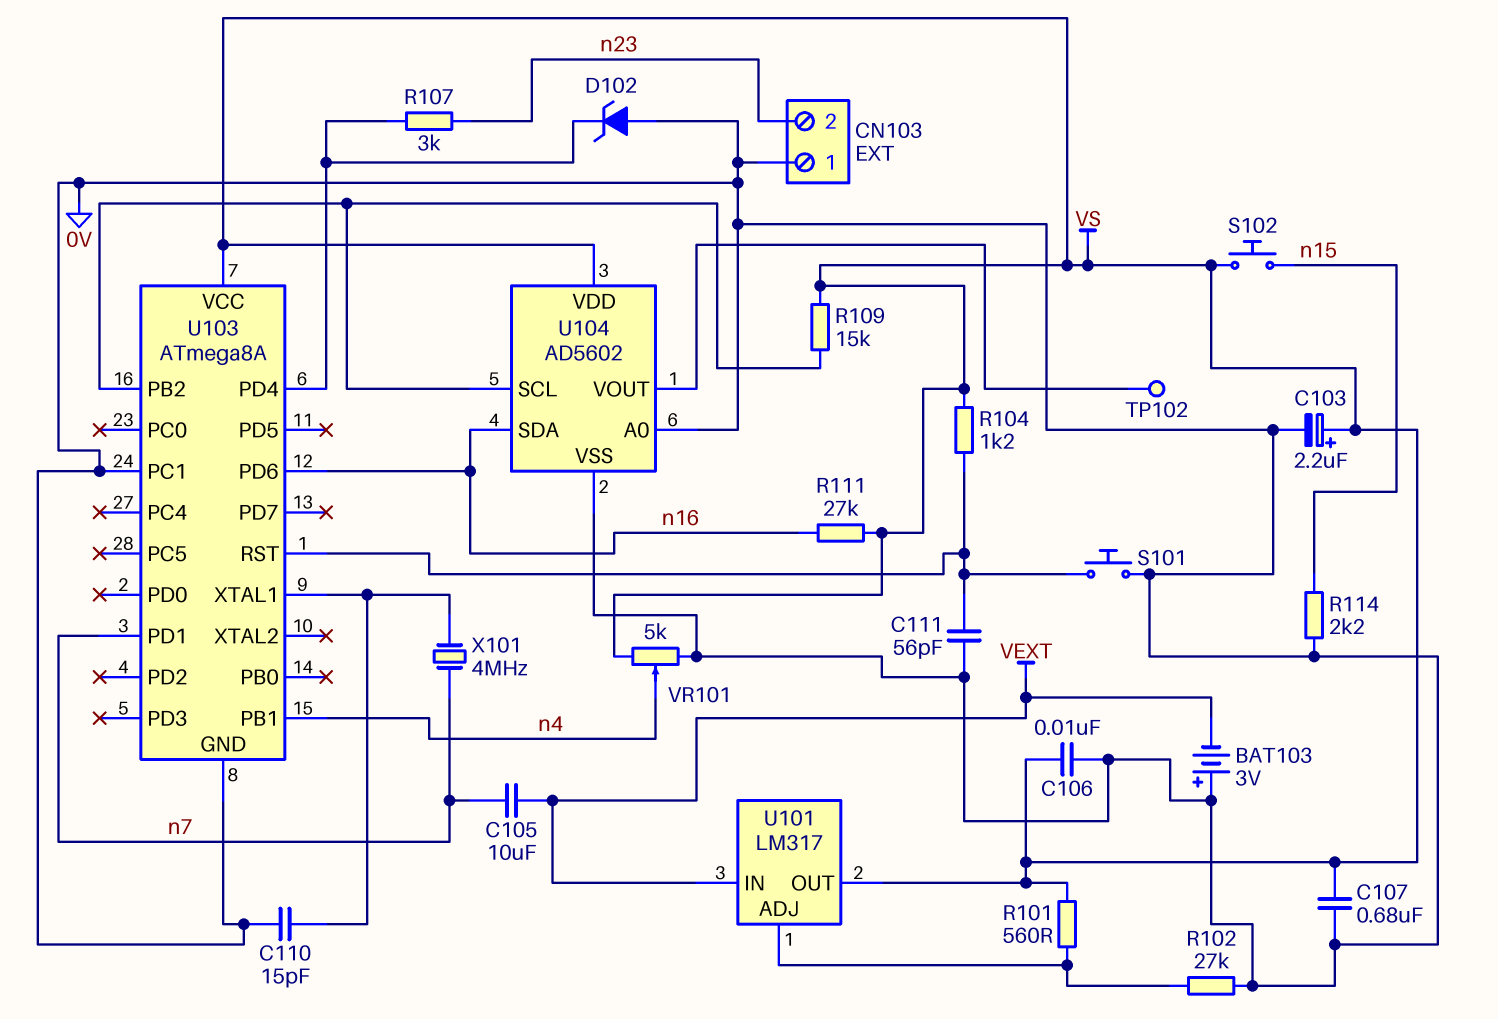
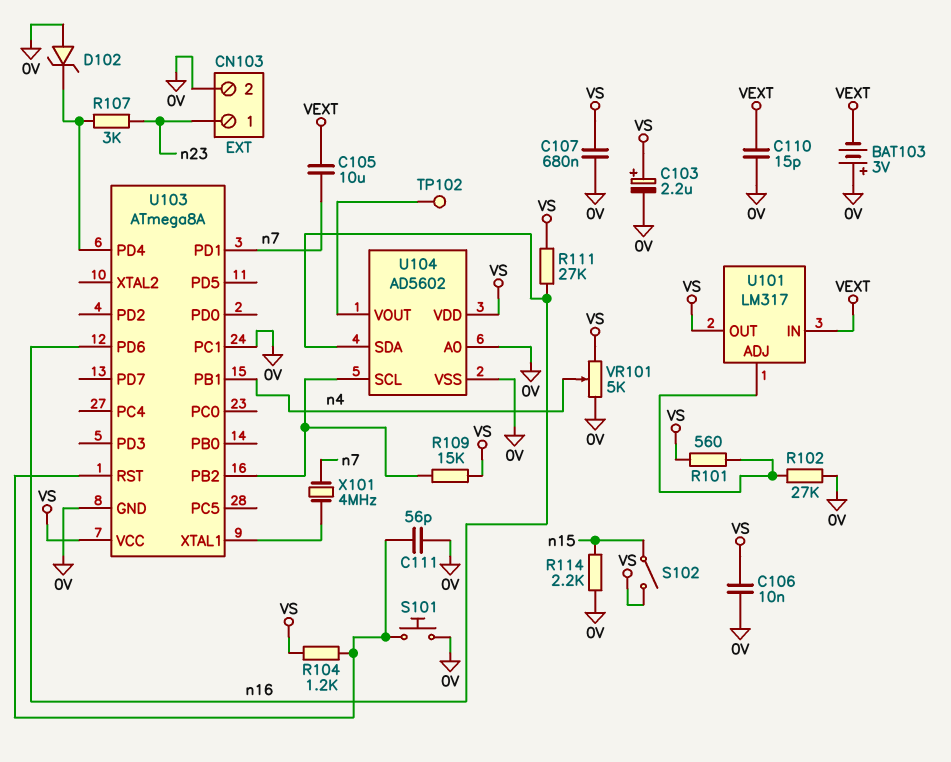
C110: 15pF (0V, U103/XTAL1) -> 15pF (0V, VEXT)
CN103 pin 1: 0V -> n23
CN103 pin 2: n23 -> 0V
S102: button (VS, n15) -> switch (VS, n15)

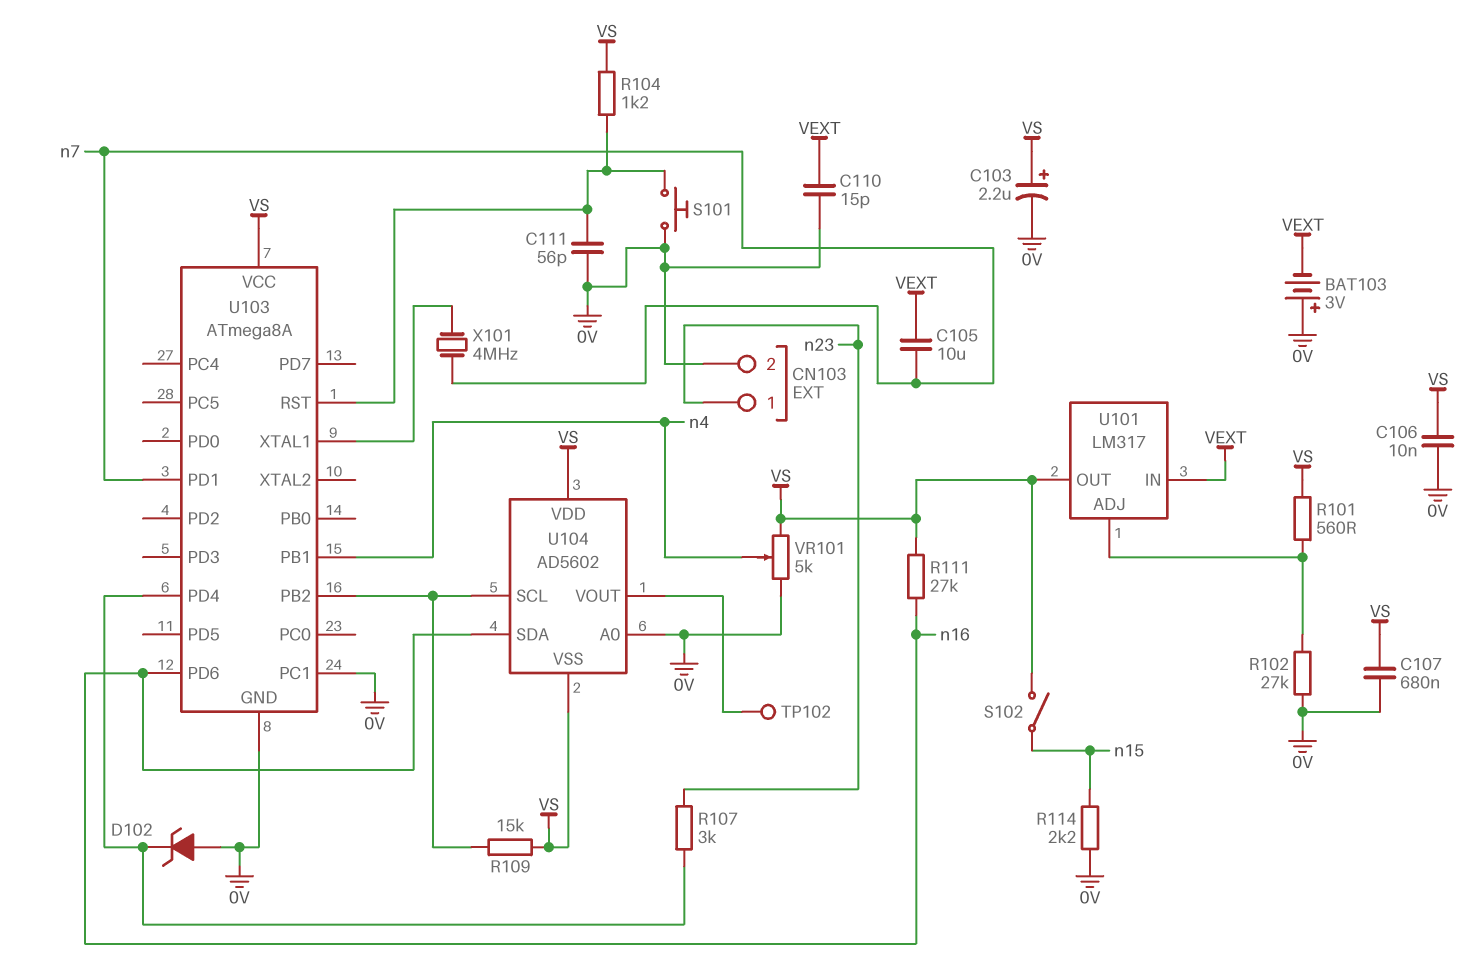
U104 pin VSS: 0V -> VS

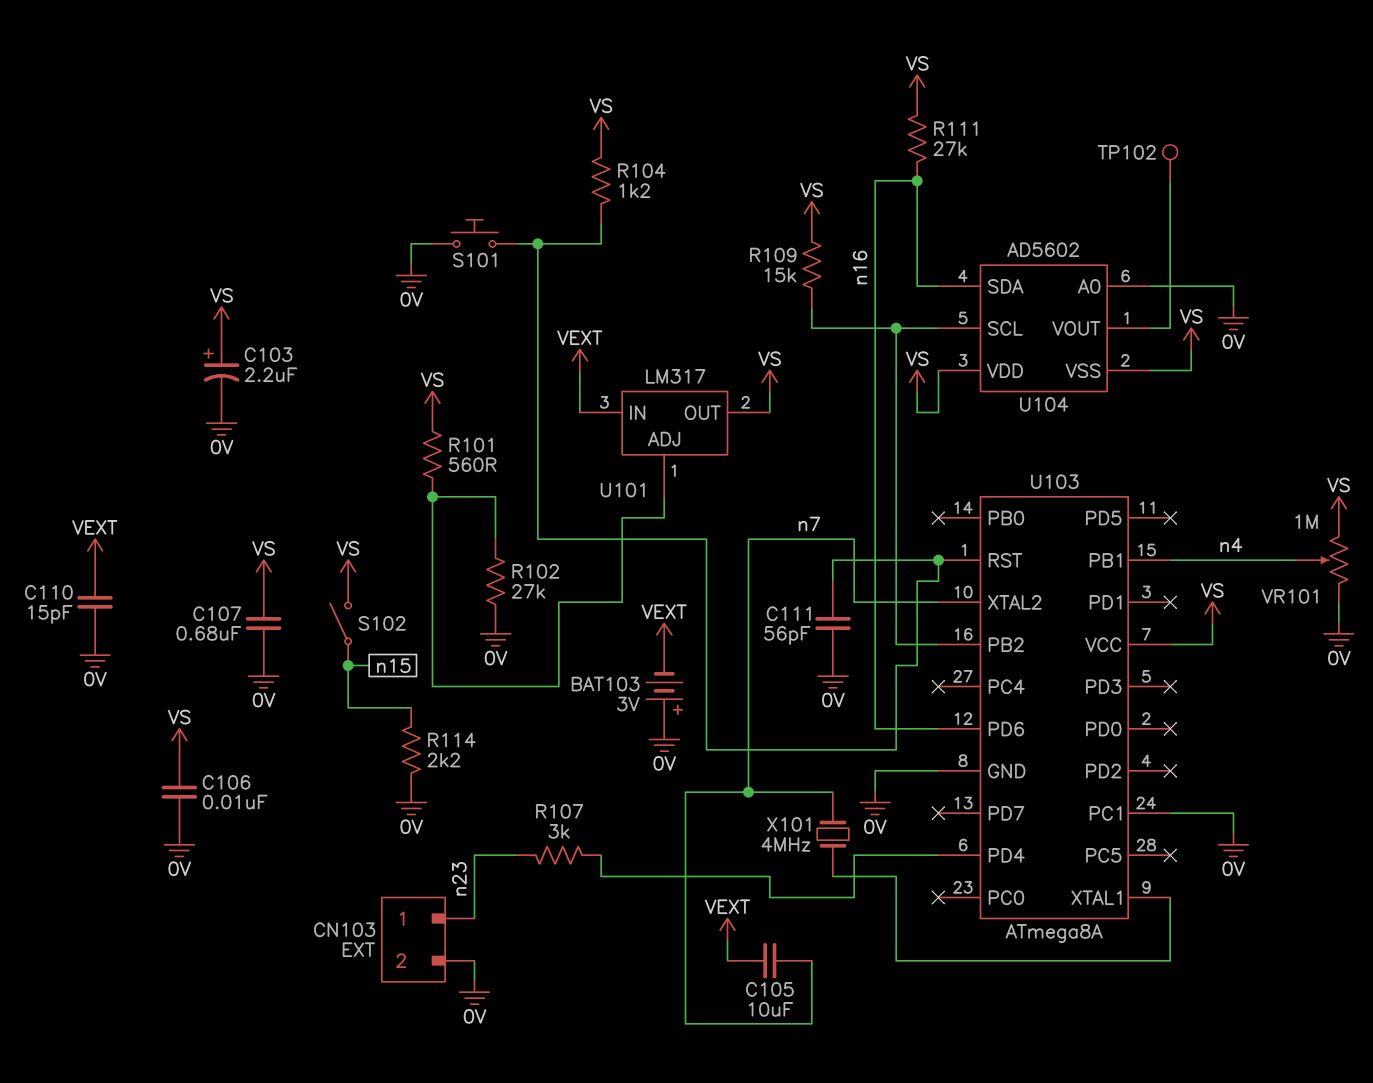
D102: zener (A 0V, K U103/PD4) -> none
U103 pin PD1: n7 -> none
U103 pin XTAL2: none -> n7
VR101: 5k (0V, VS, wiper n4) -> 1M (0V, VS, wiper n4)

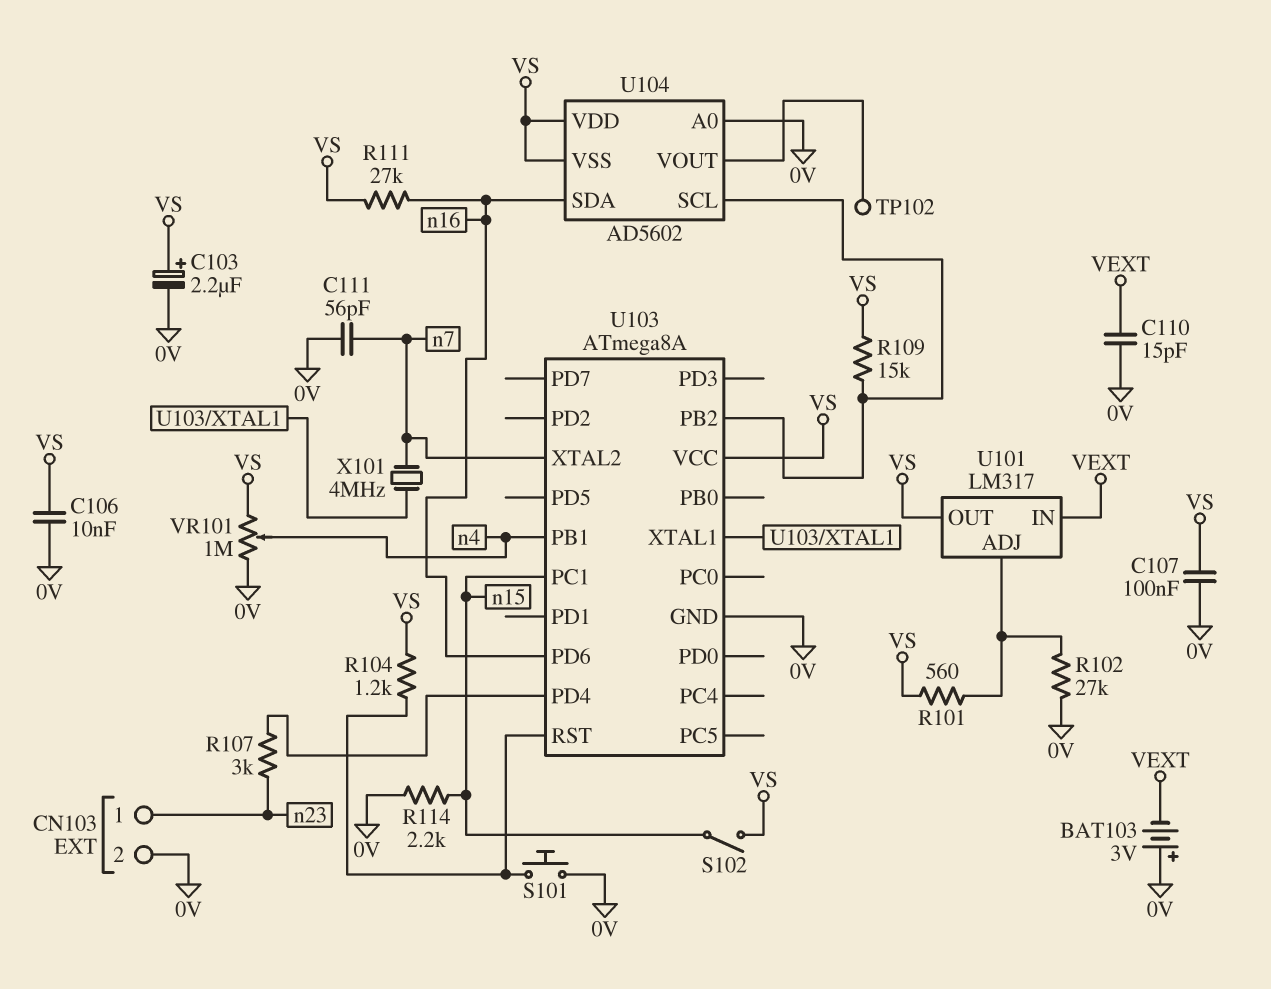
C105: 10uF (VEXT, n7) -> none
C107: 680nF (0V, VS) -> 100nF (0V, VS)
C111: 56pF (0V, U103/RST) -> 56pF (0V, n7)
U103 pin PC1: 0V -> n15

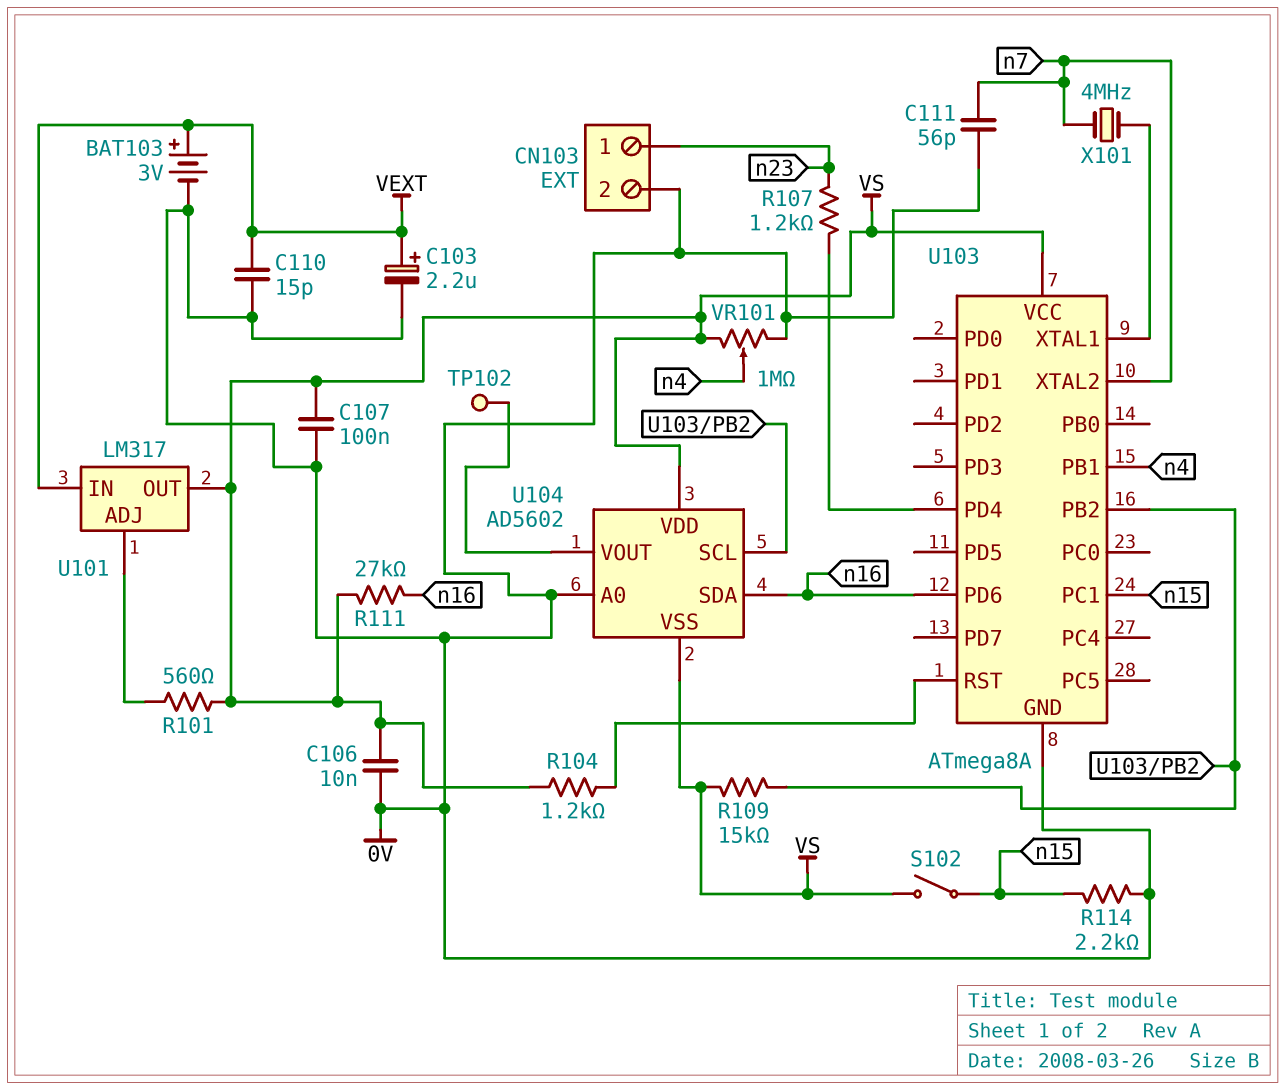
BAT103: 3V (plus 0V, minus VEXT) -> 3V (plus VEXT, minus 0V)
C103: 2.2uF (plus VS, minus 0V) -> 2.2uF (plus VEXT, minus 0V)
R102: 27k (0V, U101/ADJ) -> none
R107: 3k (U103/PD4, n23) -> 1.2k (U103/PD4, n23)
S101: button (0V, U103/RST) -> none

